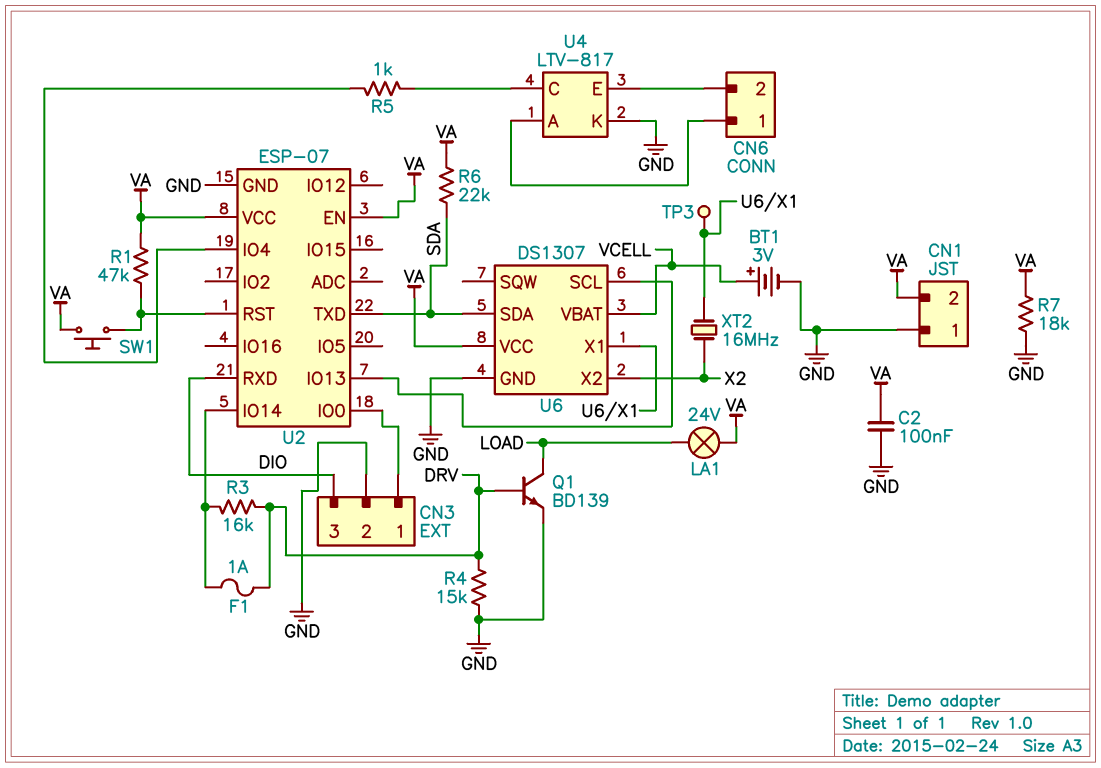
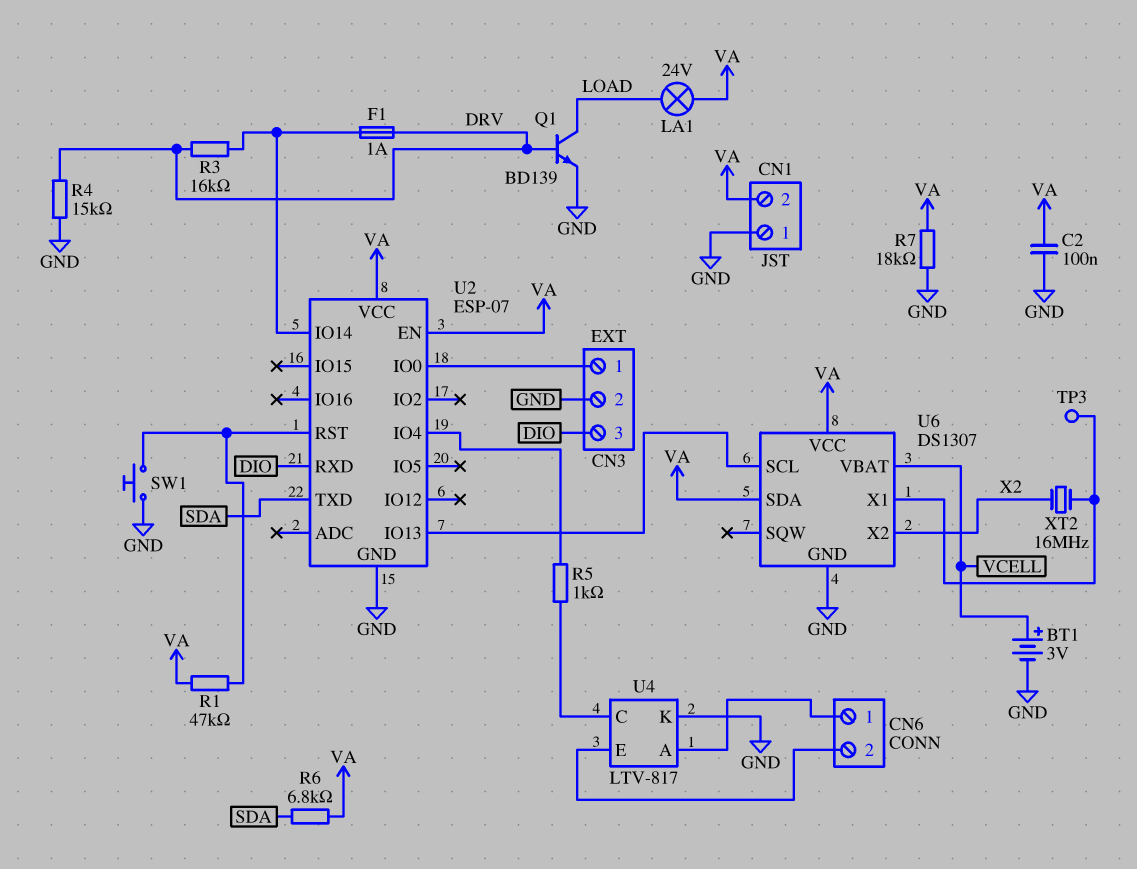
R6: 22k (SDA, VA) -> 6.8k (SDA, VA)
SW1: button (U2/RST, VA) -> button (GND, U2/RST)
U6 pin SDA: SDA -> VA

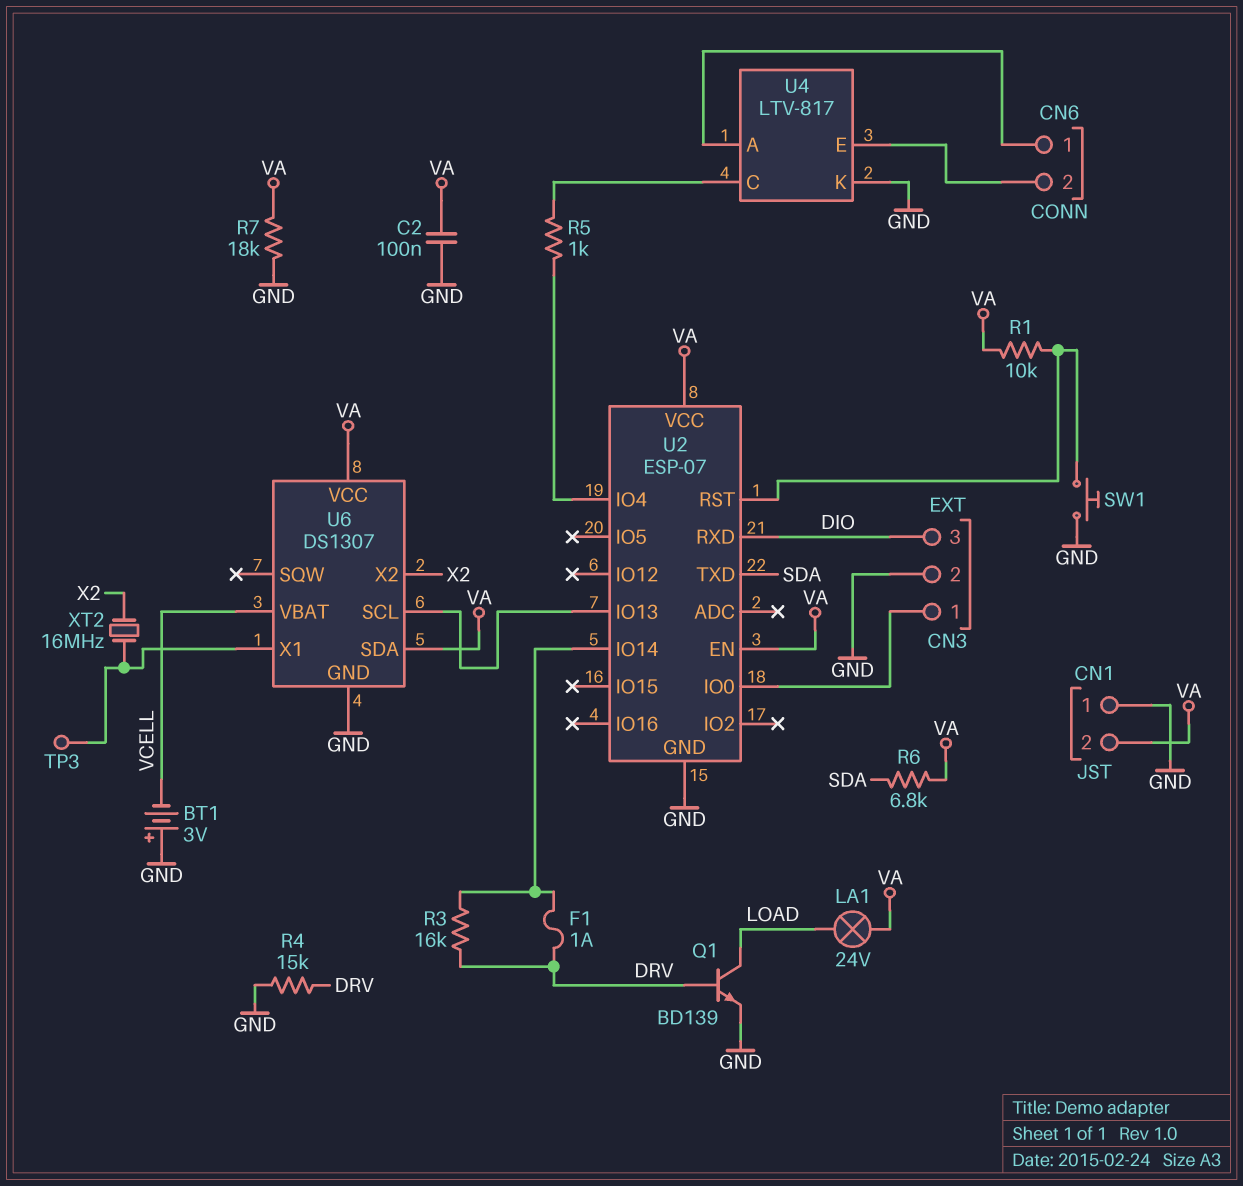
BT1: 3V (plus VCELL, minus GND) -> 3V (plus GND, minus VCELL)
R1: 47k (U2/RST, VA) -> 10k (U2/RST, VA)

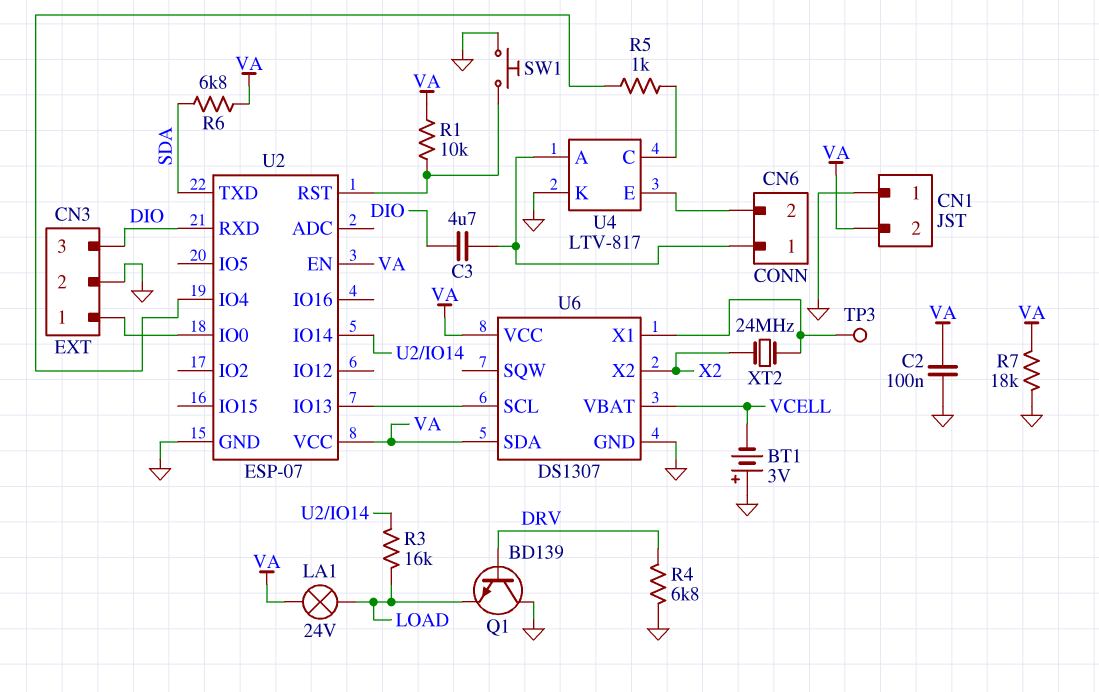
C3: none -> 4.7uF (CN6/1, DIO)
F1: 1A (DRV, U2/IO14) -> none
Q1: NPN BD139 (B DRV, C LOAD, E GND) -> NPN BD139 (B DRV, C GND, E LOAD)
R3: 16k (DRV, U2/IO14) -> 16k (LOAD, U2/IO14)
R4: 15k (DRV, GND) -> 6.8k (DRV, GND)
XT2: 16MHz (U6/X1, X2) -> 24MHz (U6/X1, X2)

